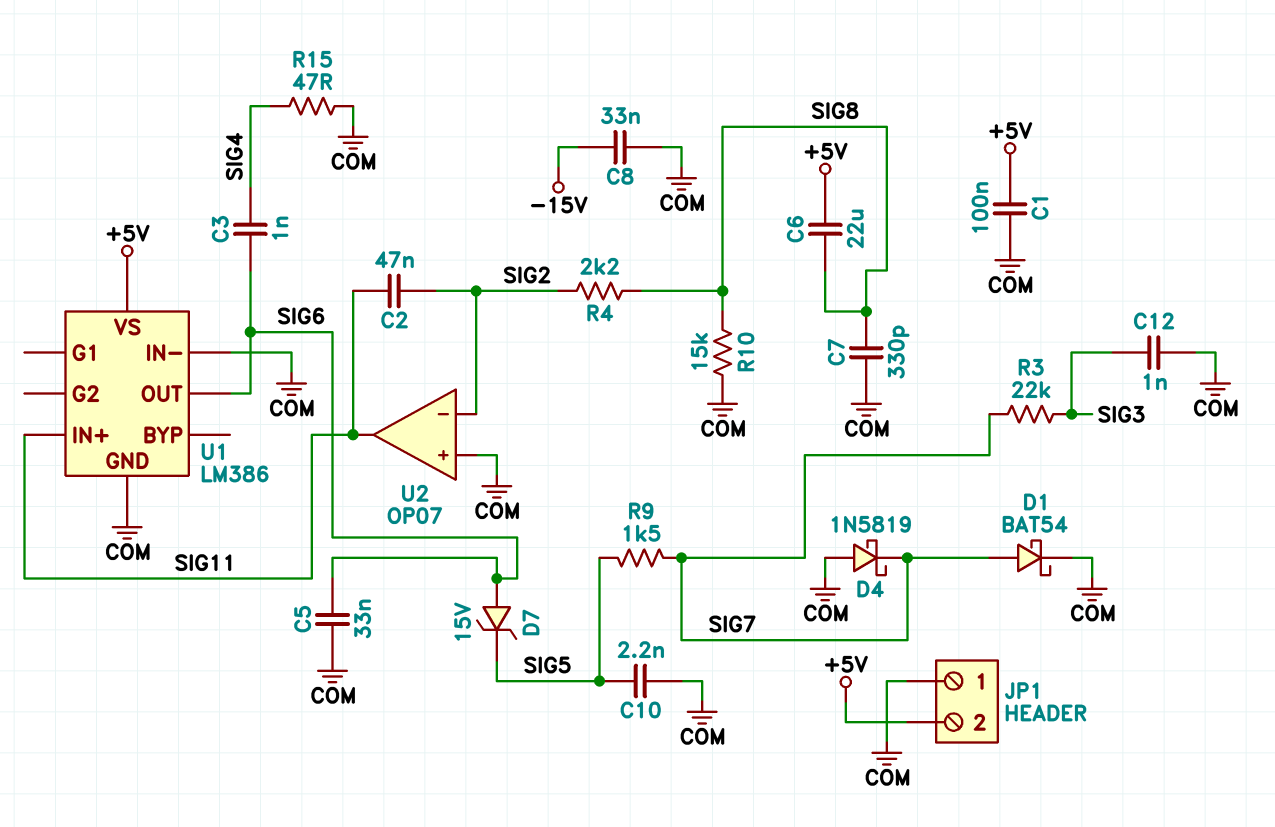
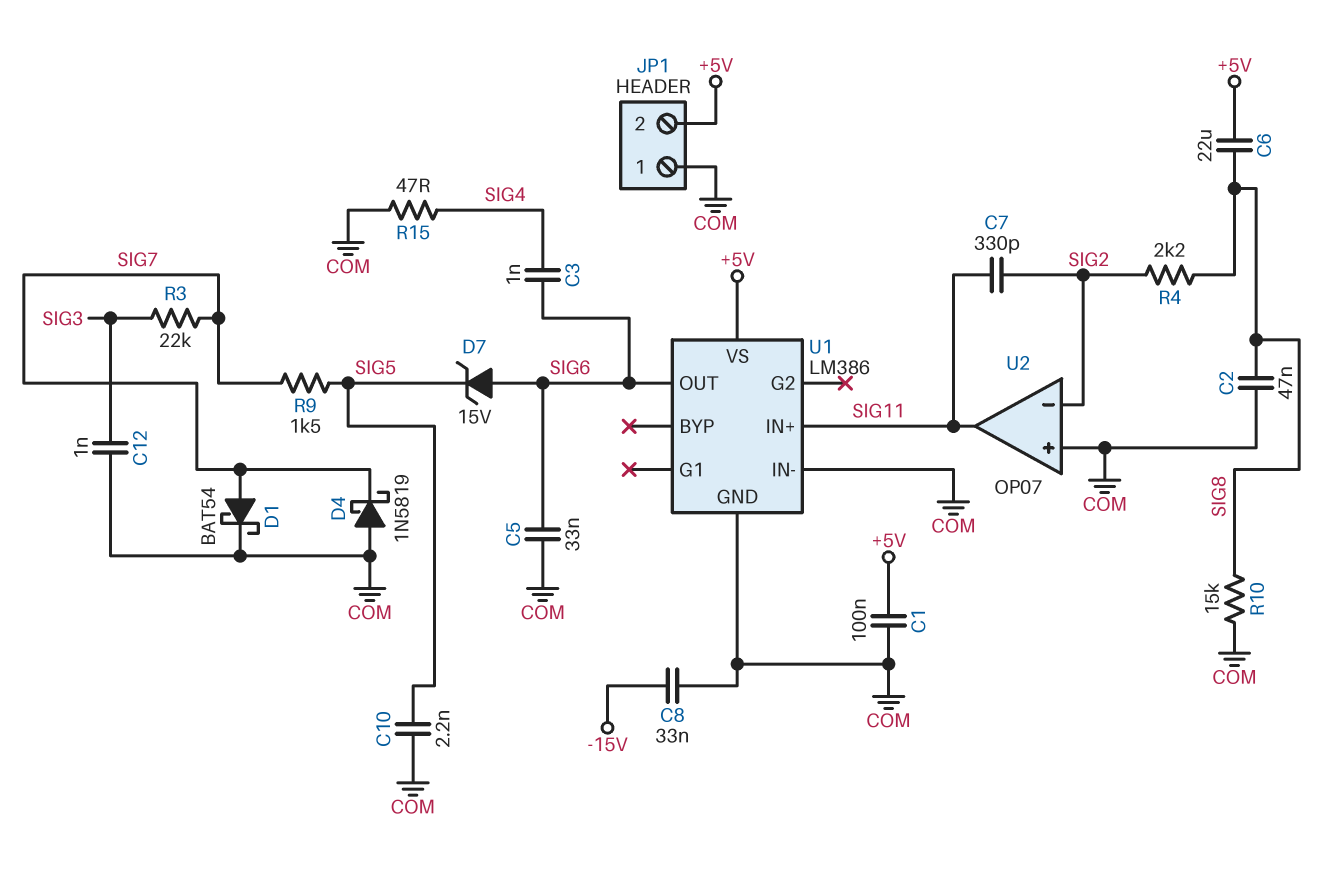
C2: 47nF (SIG2, SIG11) -> 47nF (COM, SIG8)
C7: 330pF (COM, SIG8) -> 330pF (SIG2, SIG11)

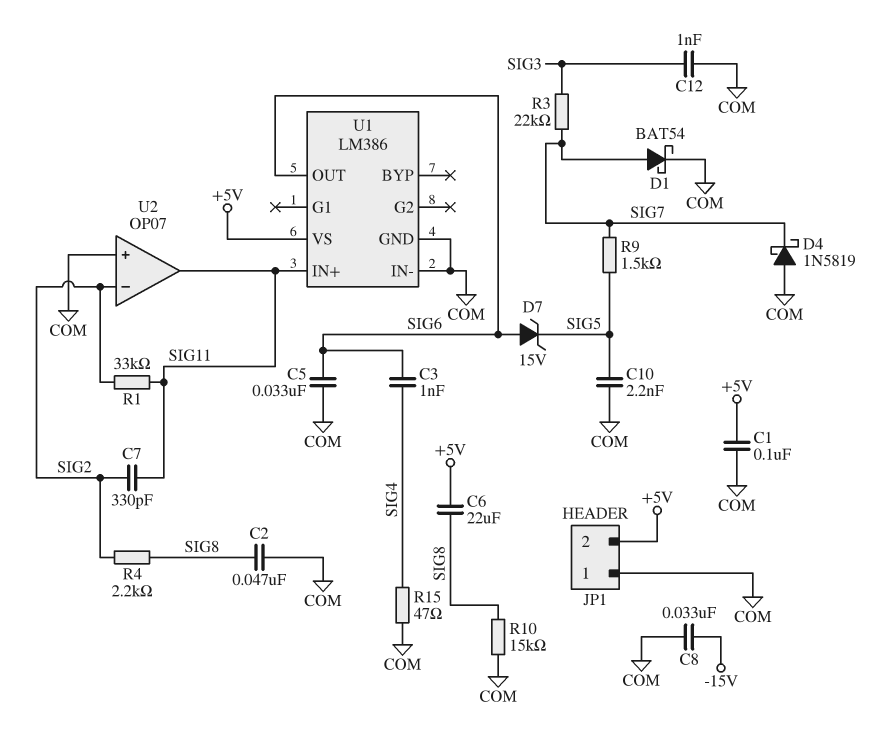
R1: none -> 33k (SIG2, SIG11)

